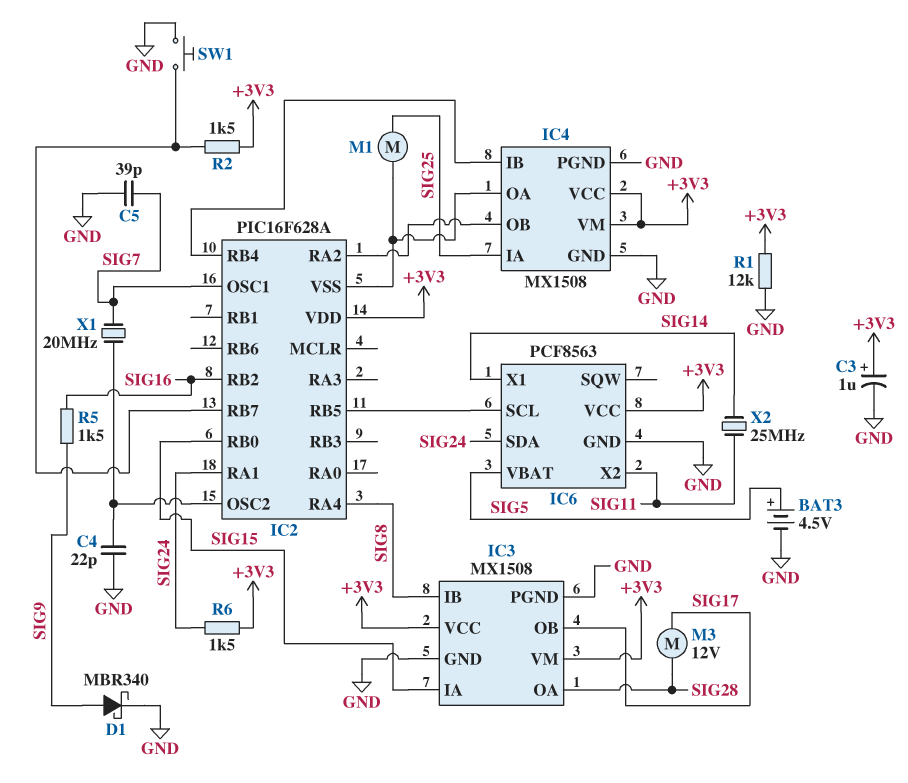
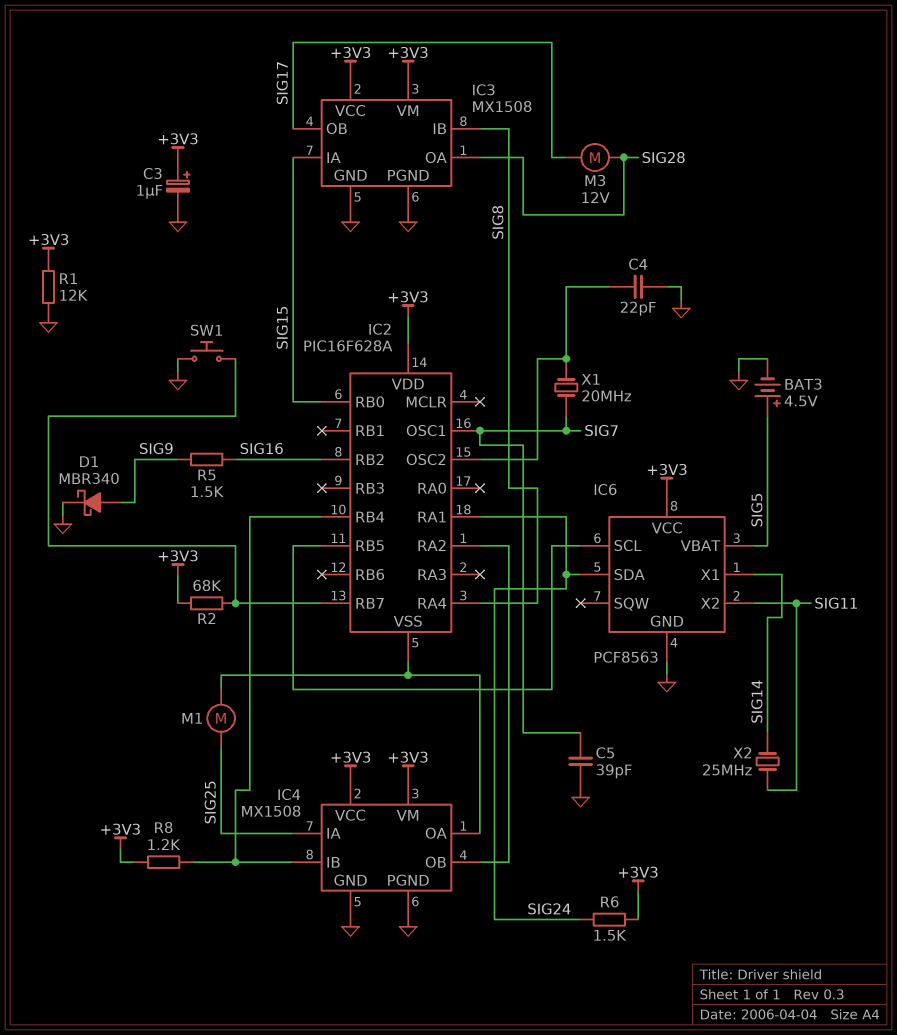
R2: 1.5k (+3V3, IC2/RB7) -> 68k (+3V3, IC2/RB7)
R8: none -> 1.2k (+3V3, IC2/RB4)

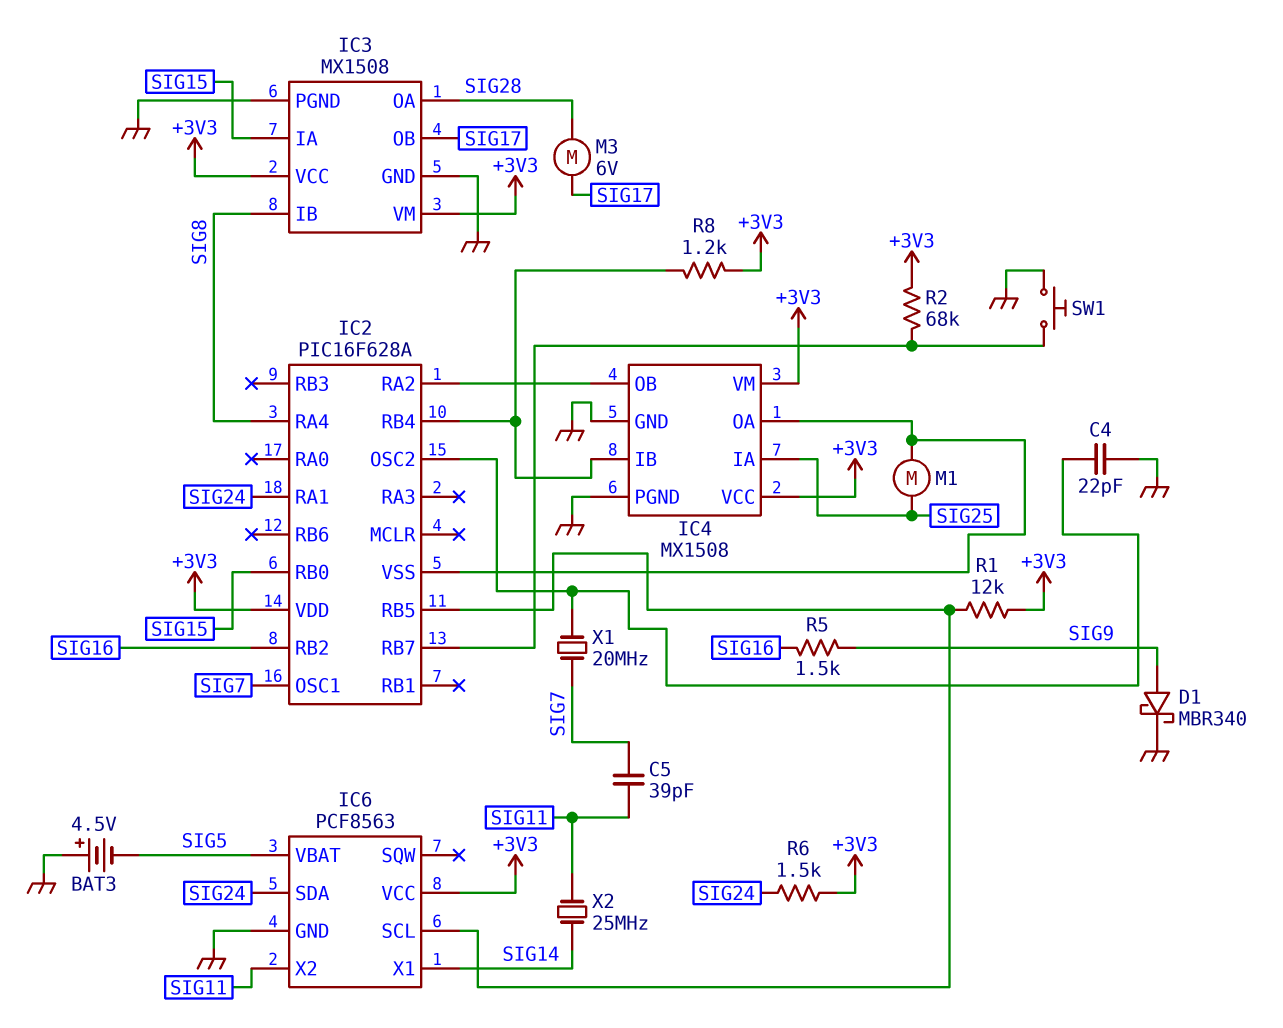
BAT3: 4.5V (plus SIG5, minus GND) -> 4.5V (plus GND, minus SIG5)
C3: 1uF (plus +3V3, minus GND) -> none
C5: 39pF (GND, SIG7) -> 39pF (SIG7, SIG11)
M3: motor 12V (SIG17, SIG28) -> motor 6V (SIG17, SIG28)
R1: 12k (+3V3, GND) -> 12k (+3V3, IC2/RB5)

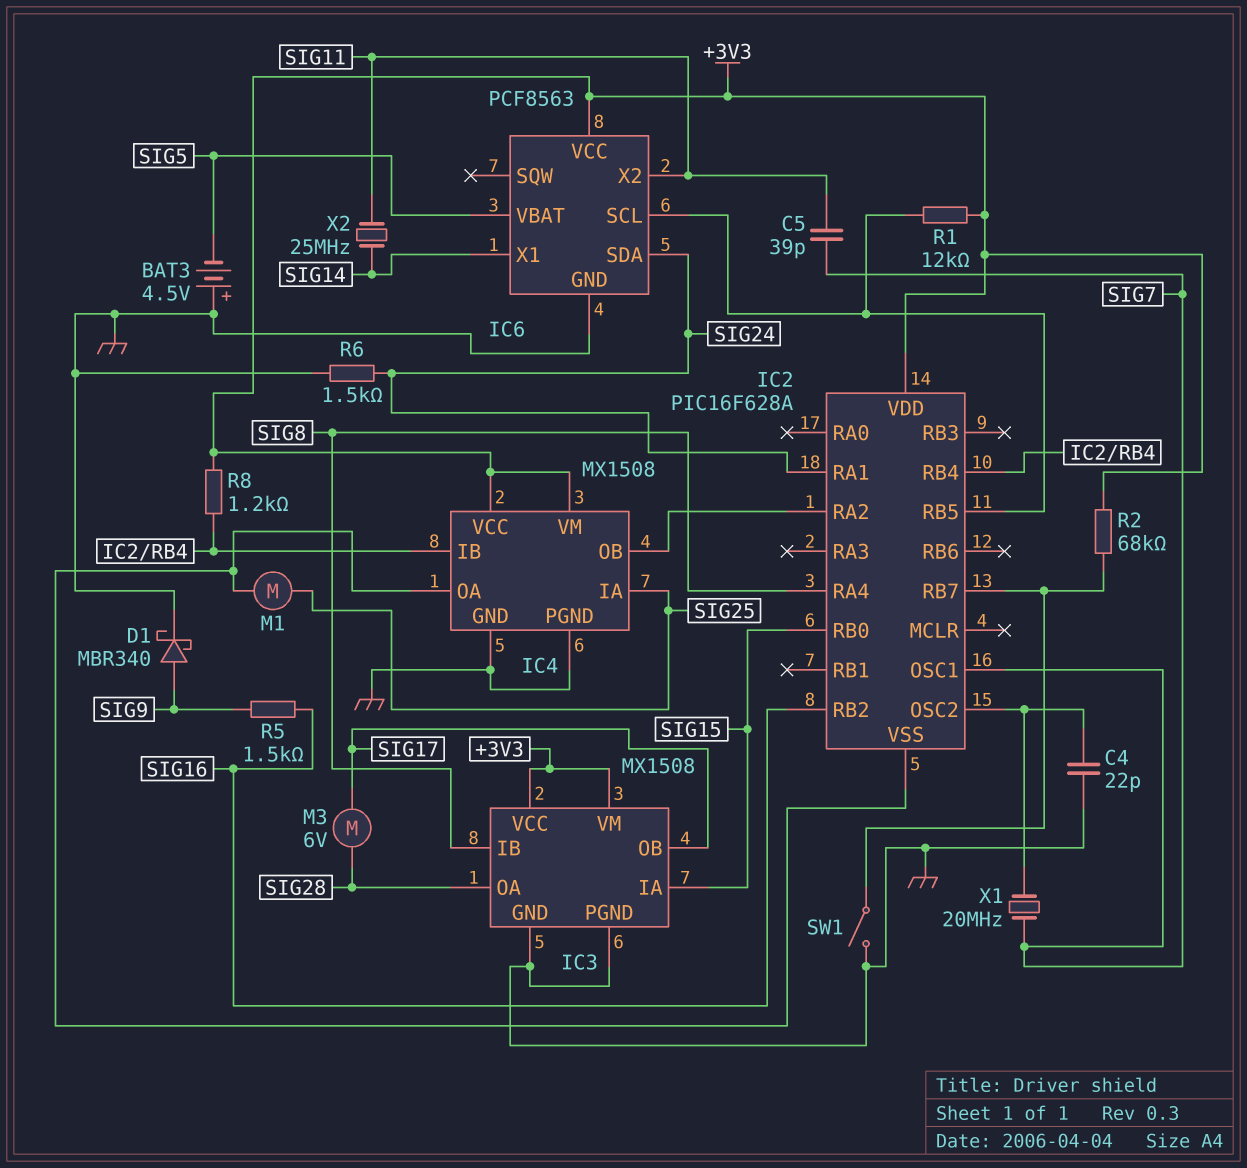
R6: 1.5k (+3V3, SIG24) -> 1.5k (GND, SIG24)
SW1: button (GND, IC2/RB7) -> switch (GND, IC2/RB7)

